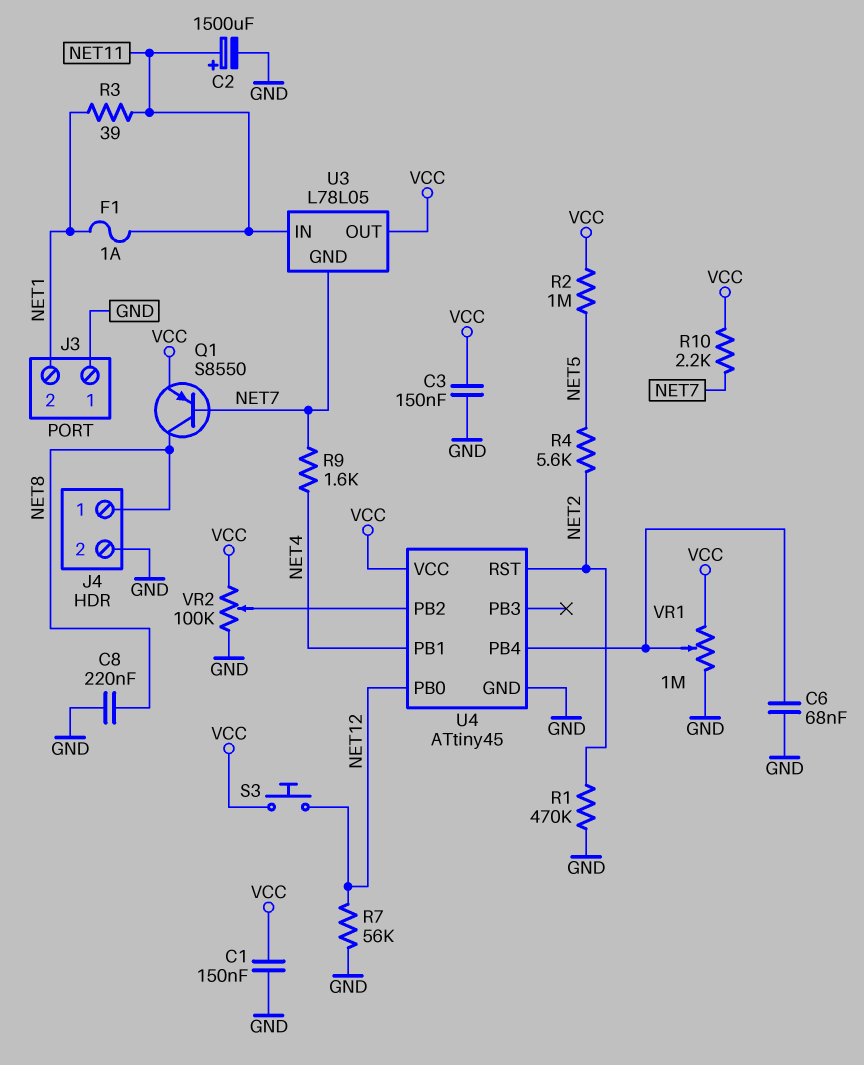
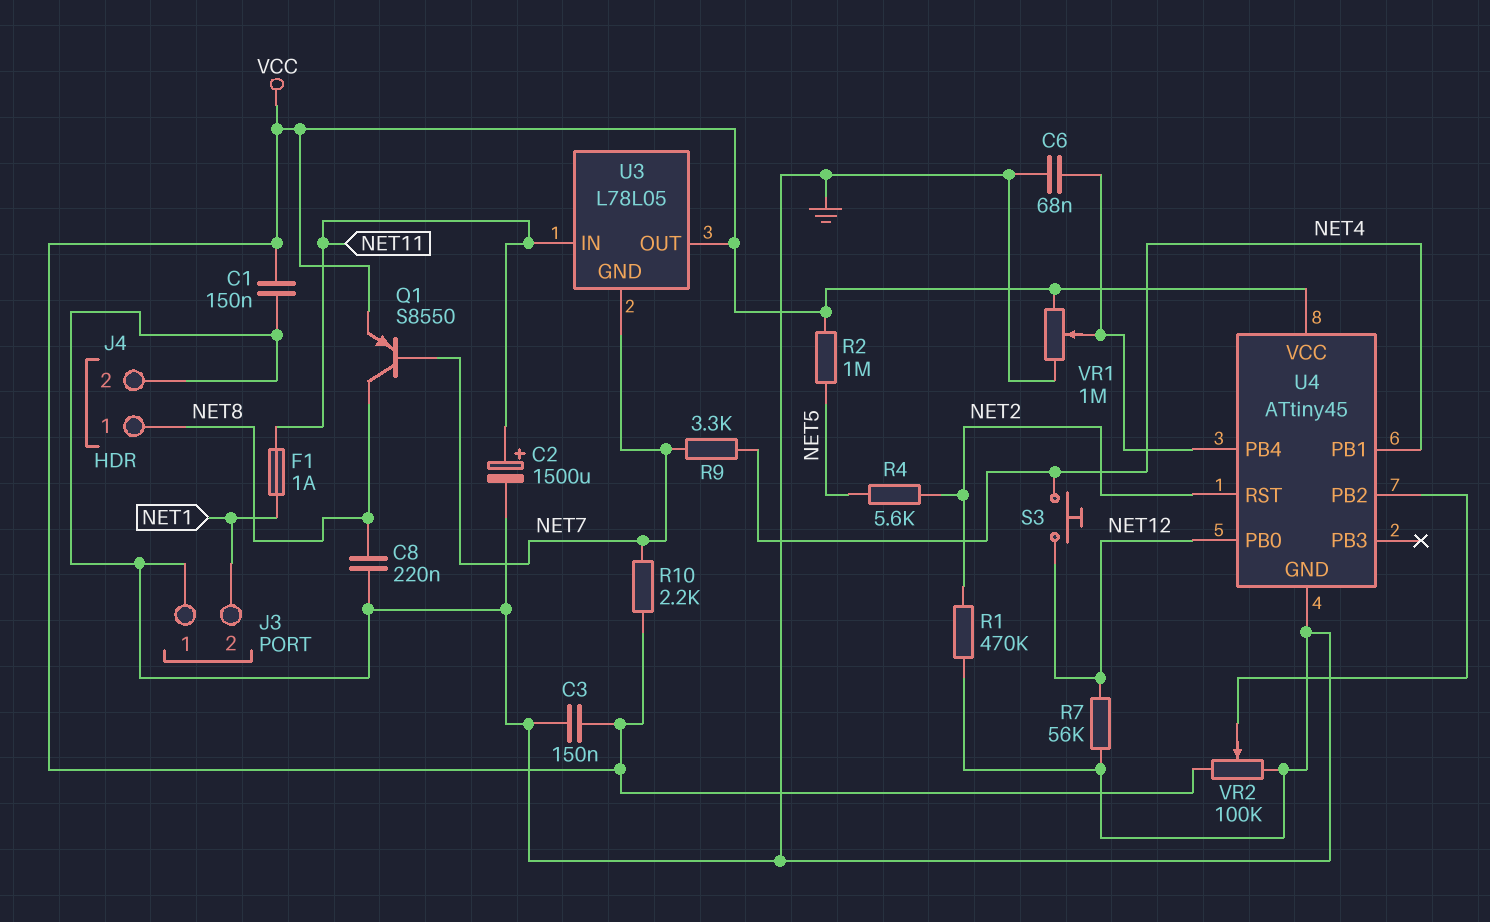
R3: 39 (NET1, NET11) -> none
R9: 1.6k (NET4, NET7) -> 3.3k (NET4, NET7)
S3: button (NET12, VCC) -> button (NET4, NET12)

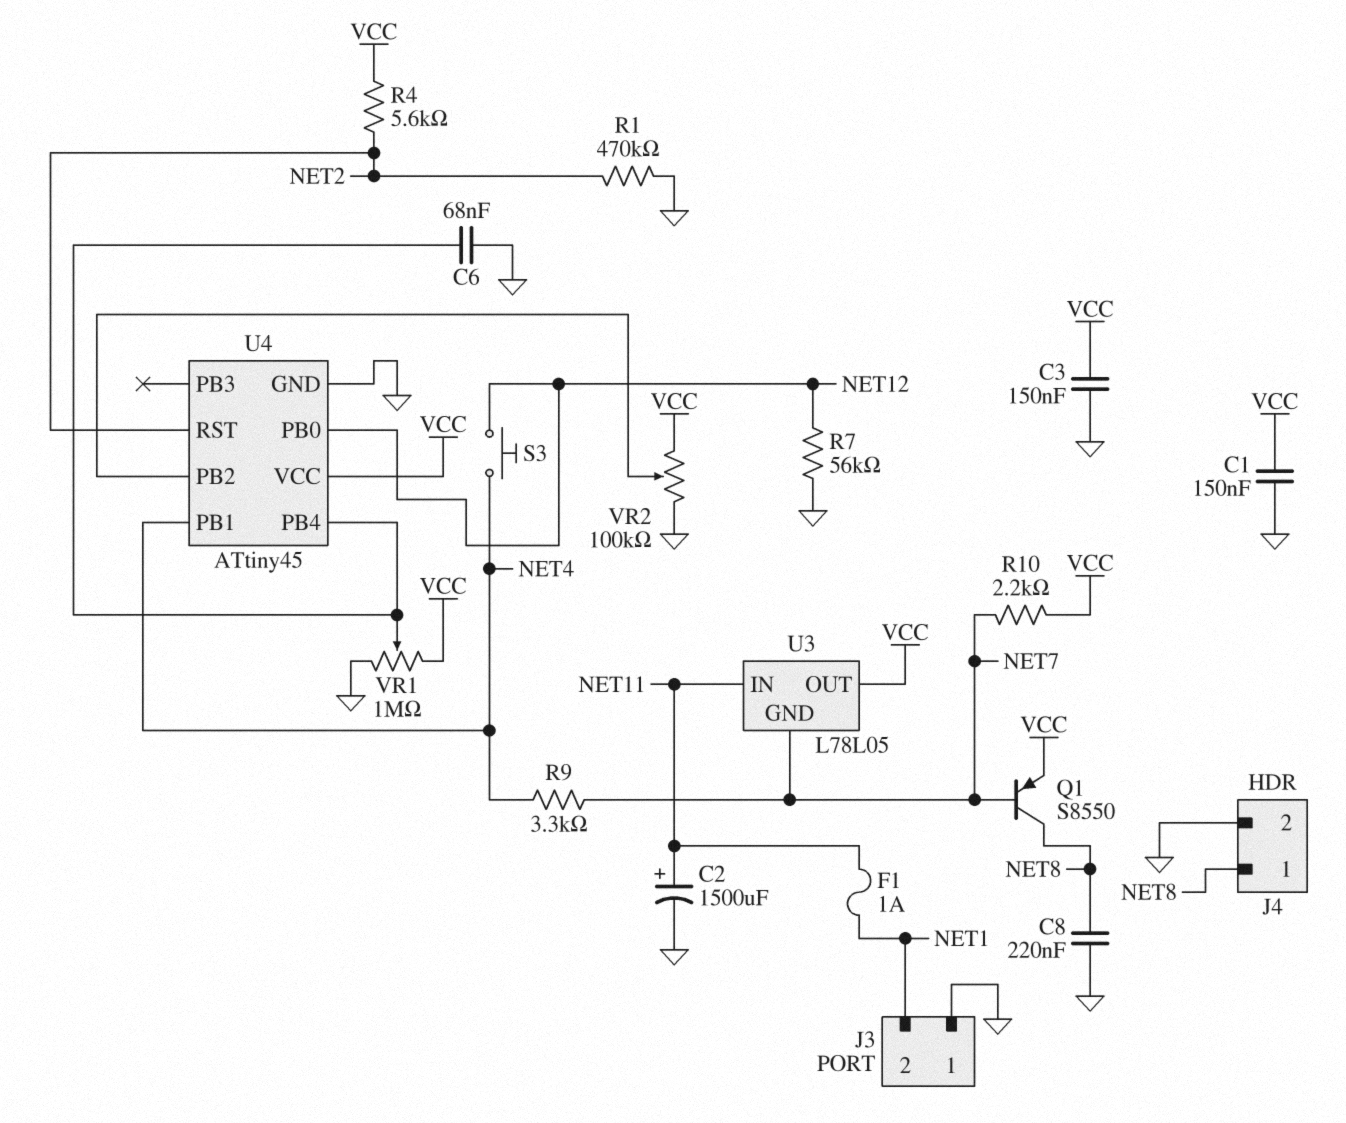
R2: 1M (NET5, VCC) -> none
R4: 5.6k (NET2, NET5) -> 5.6k (NET2, VCC)

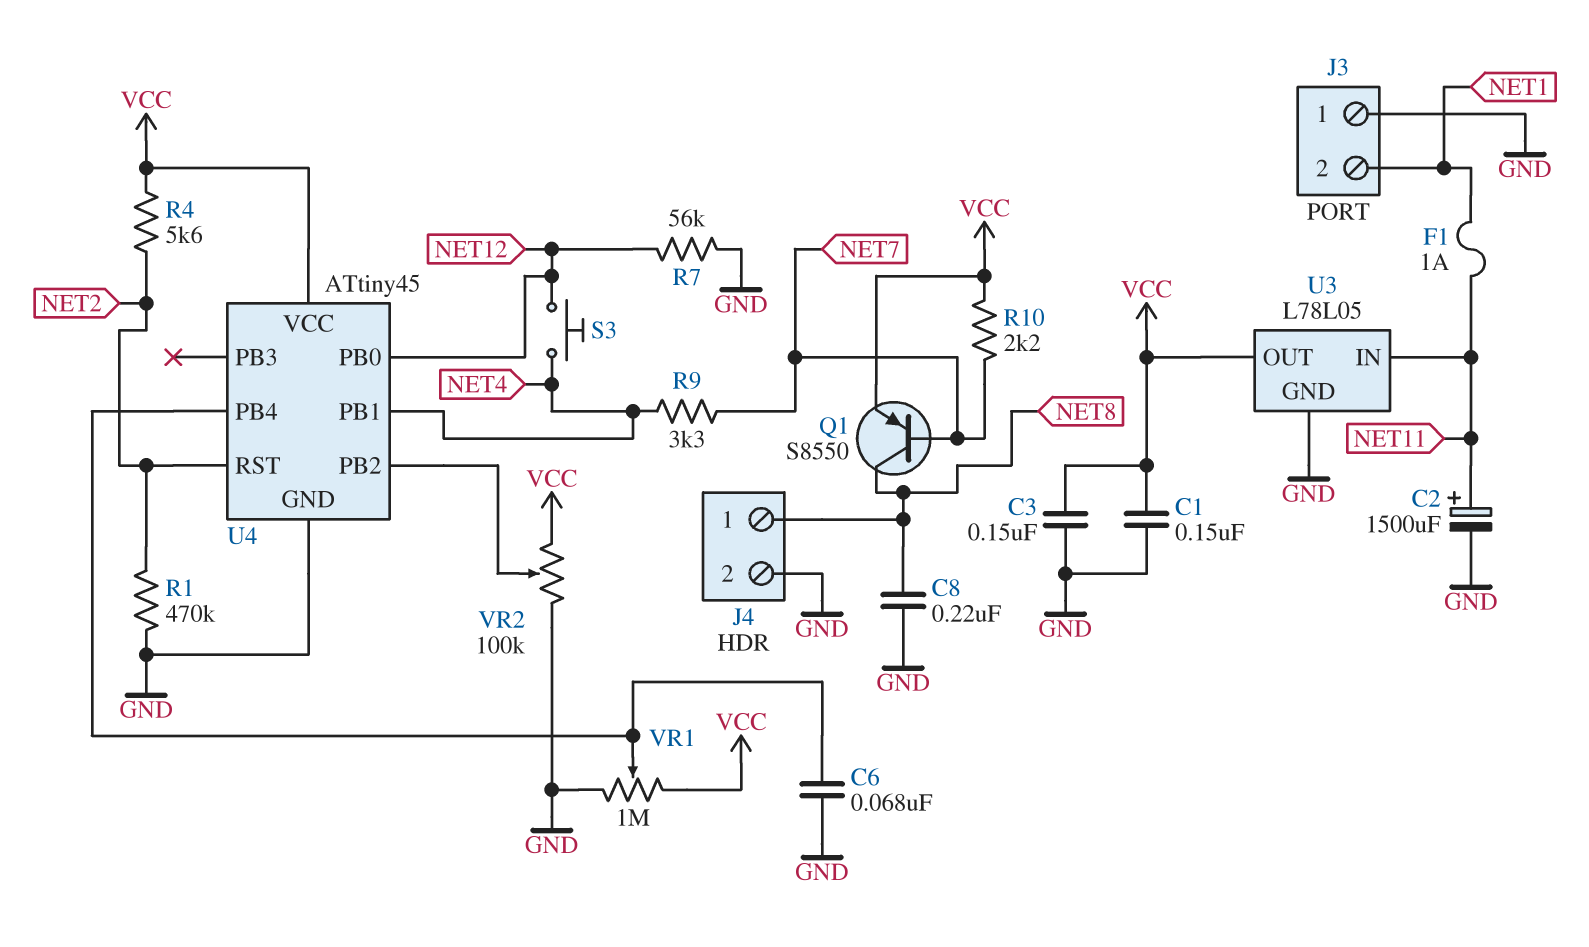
U3 pin GND: NET7 -> GND

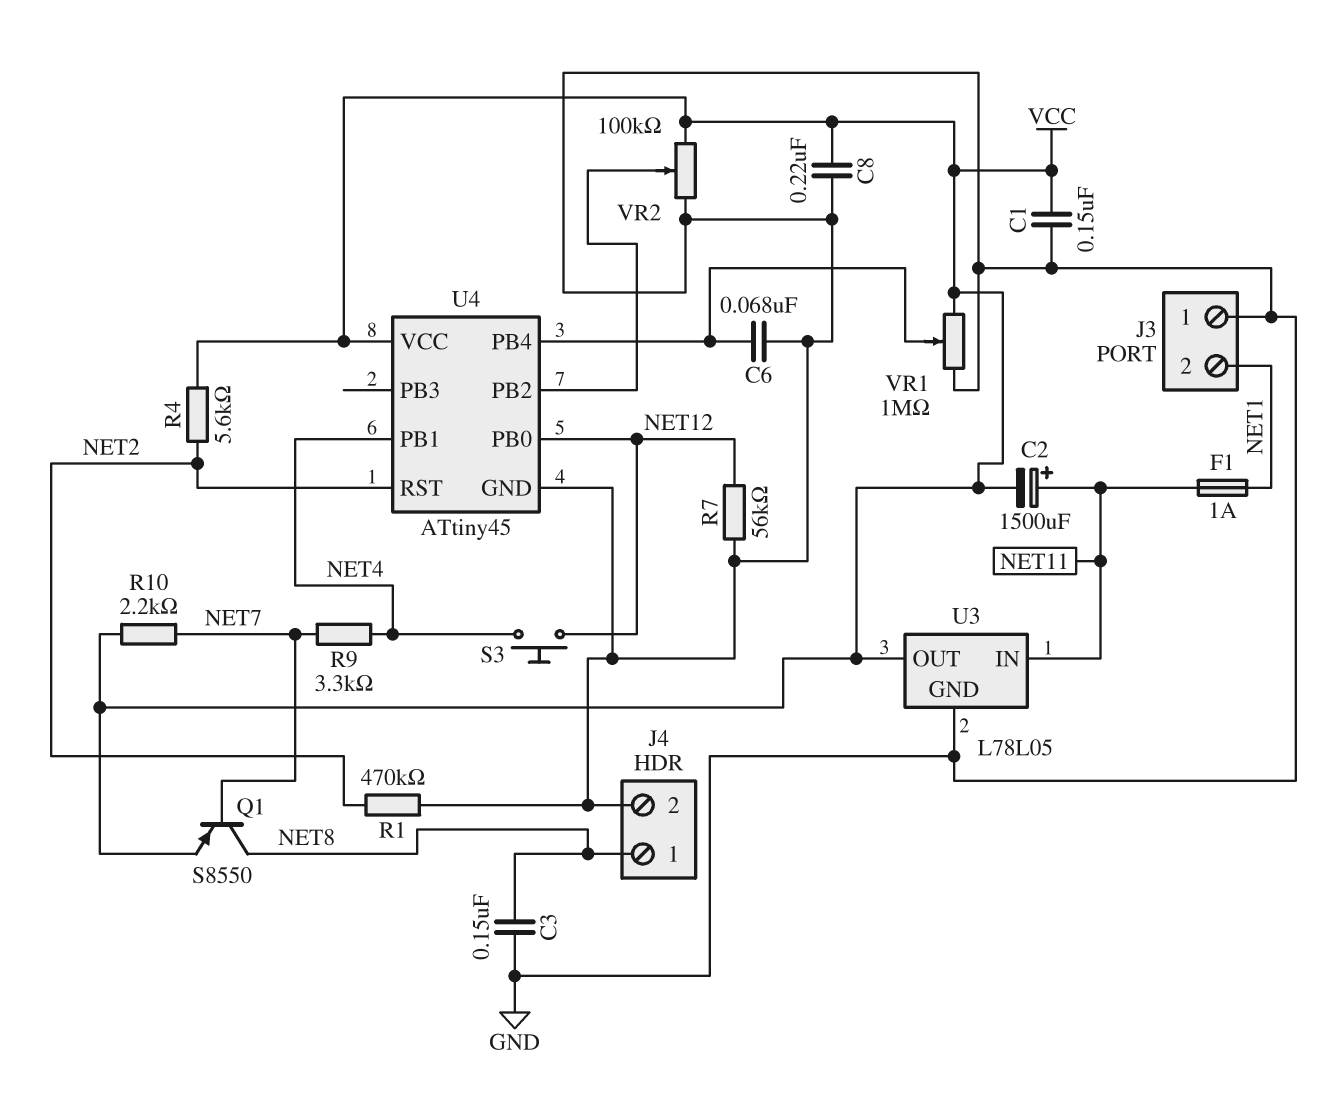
C2: 1500uF (plus NET11, minus GND) -> 1500uF (plus NET11, minus VCC)
C3: 150nF (GND, VCC) -> 150nF (GND, NET8)
C8: 220nF (GND, NET8) -> 220nF (GND, VCC)

